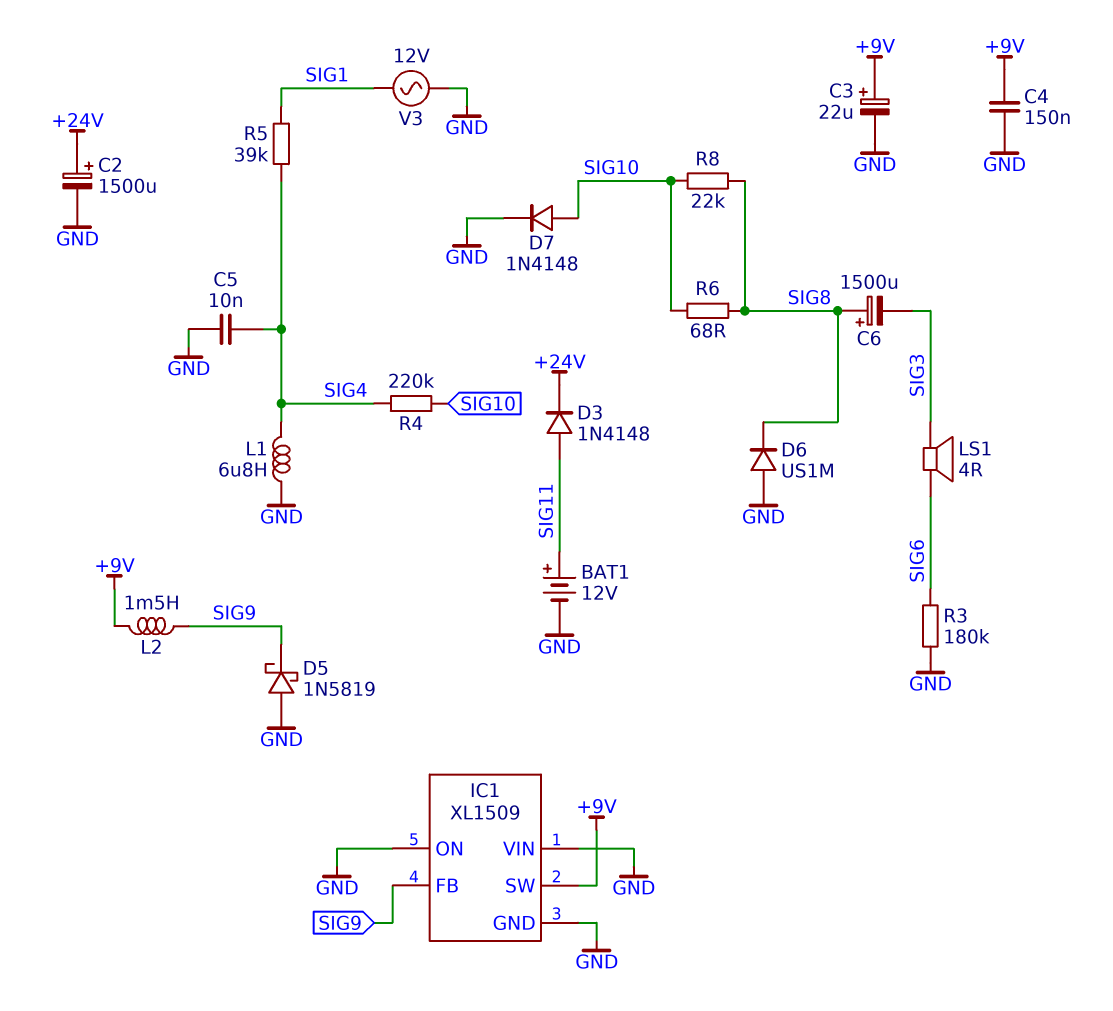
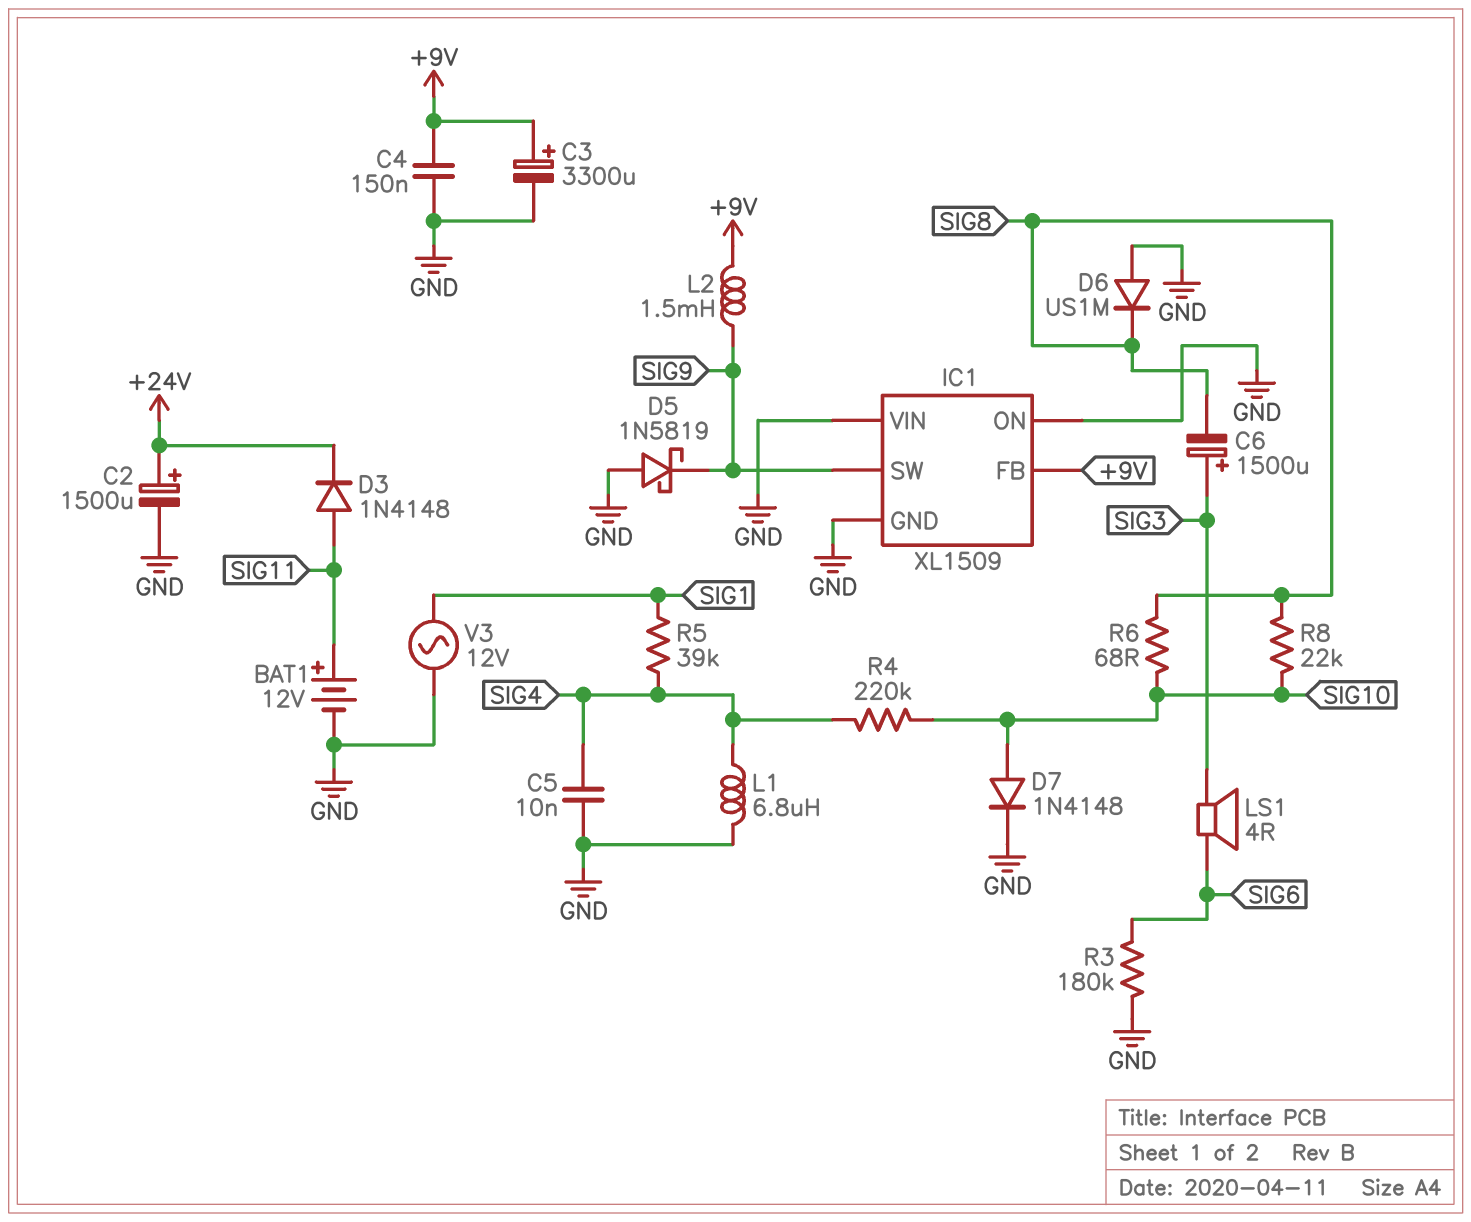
C3: 22uF (plus +9V, minus GND) -> 3300uF (plus +9V, minus GND)
C6: 1500uF (plus SIG8, minus SIG3) -> 1500uF (plus SIG3, minus SIG8)
IC1 pin FB: SIG9 -> +9V
IC1 pin SW: +9V -> SIG9

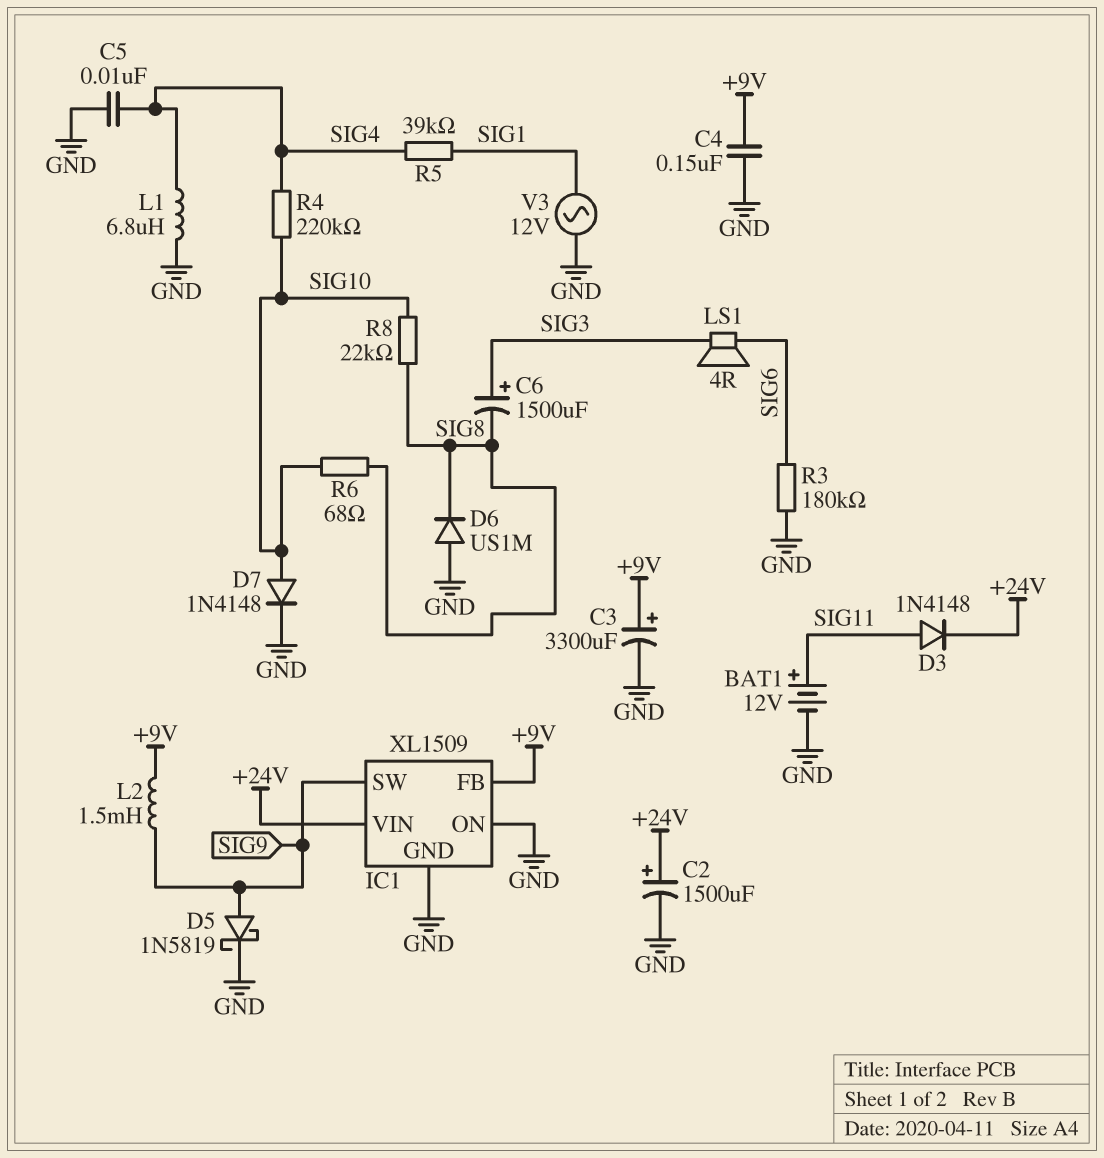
D5: schottky 1N5819 (A GND, K SIG9) -> schottky 1N5819 (A SIG9, K GND)
IC1 pin VIN: GND -> +24V

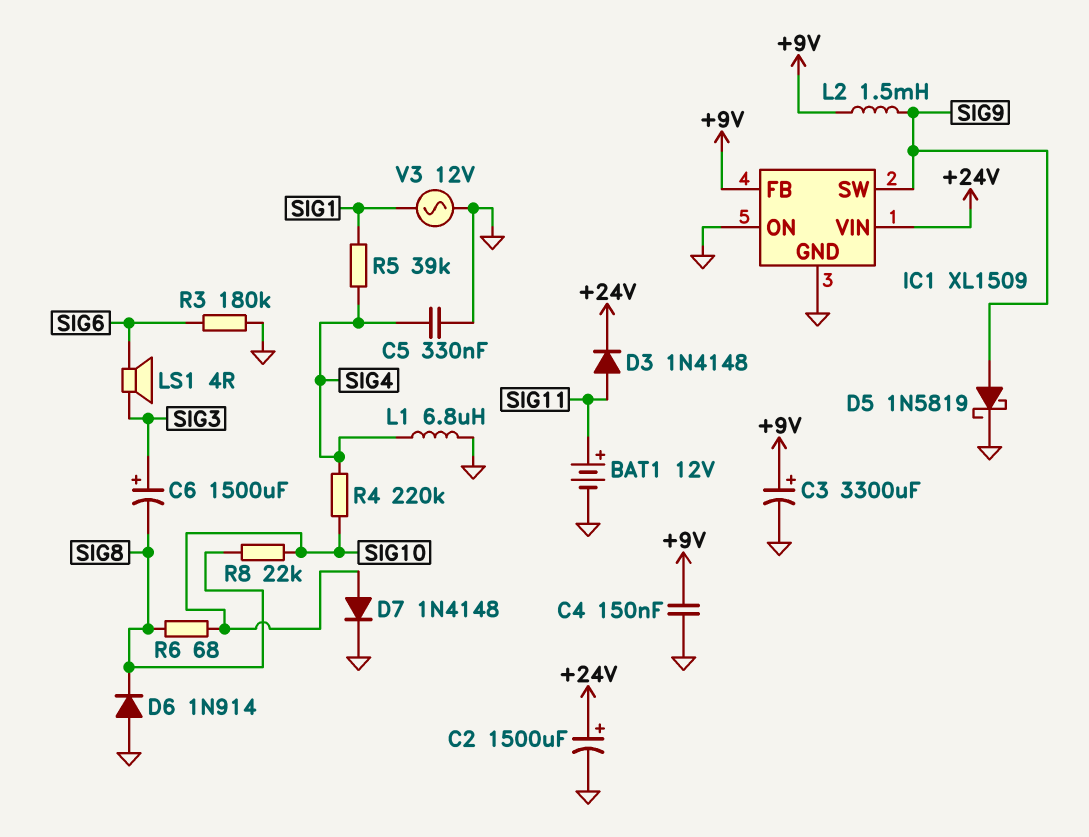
C5: 10nF (GND, SIG4) -> 330nF (GND, SIG4)
D6: diode US1M (A GND, K SIG8) -> diode 1N914 (A GND, K SIG8)

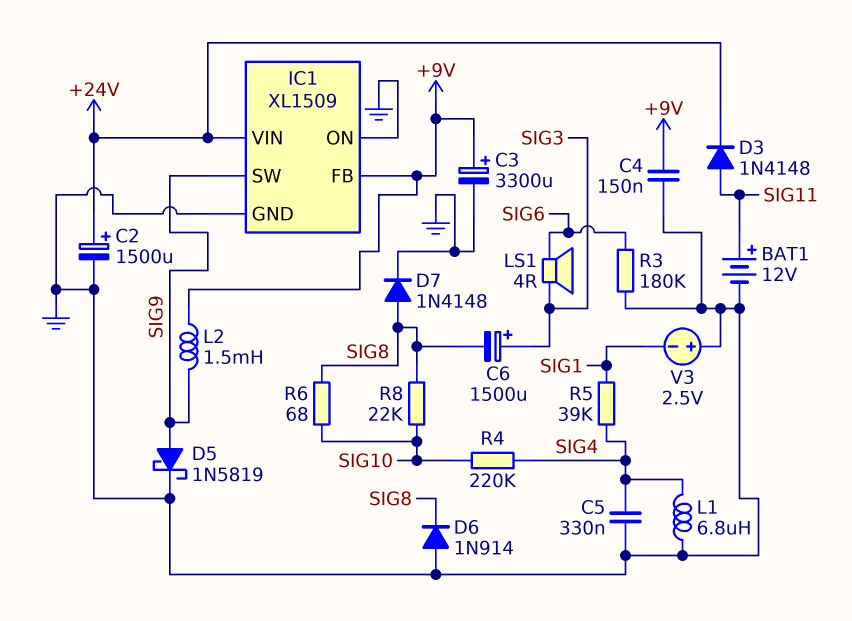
D7: diode 1N4148 (A SIG10, K GND) -> diode 1N4148 (A SIG8, K GND)
V3: AC 12V (GND, SIG1) -> 2.5V (plus GND, minus SIG1)

